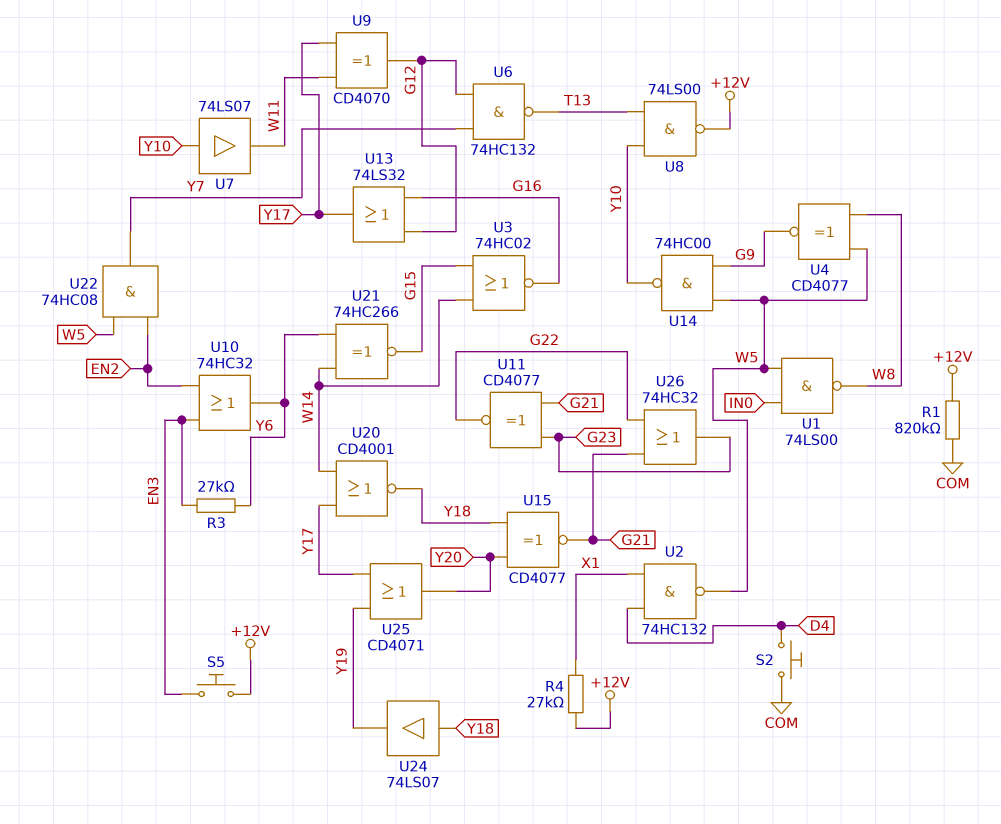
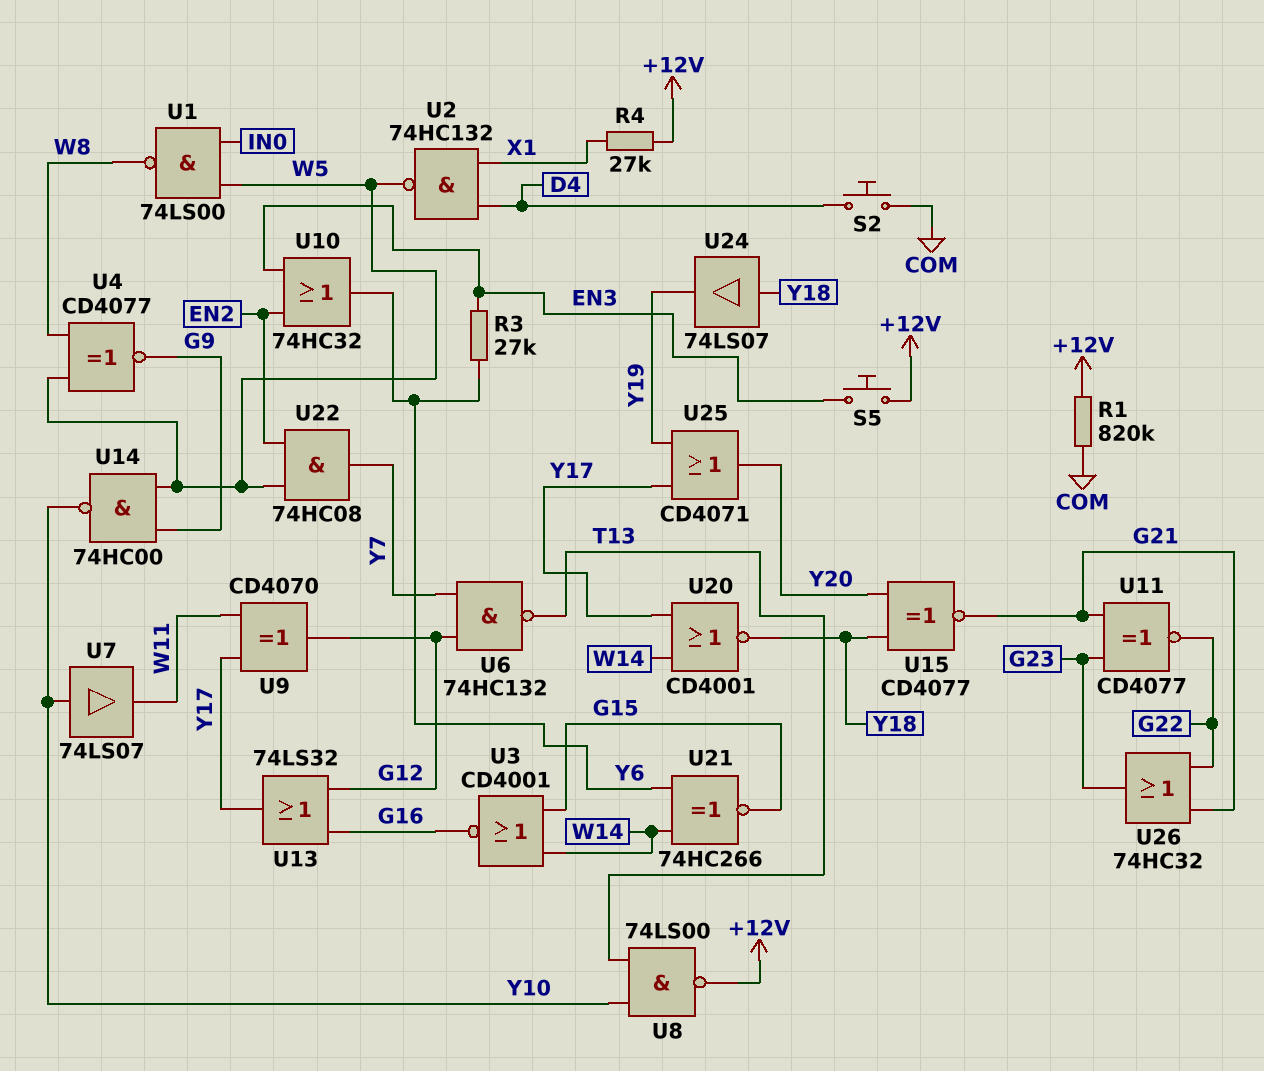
U3: NOR 74HC02 (in G15, in W14, out G16) -> NOR CD4001 (in G15, in W14, out G16)

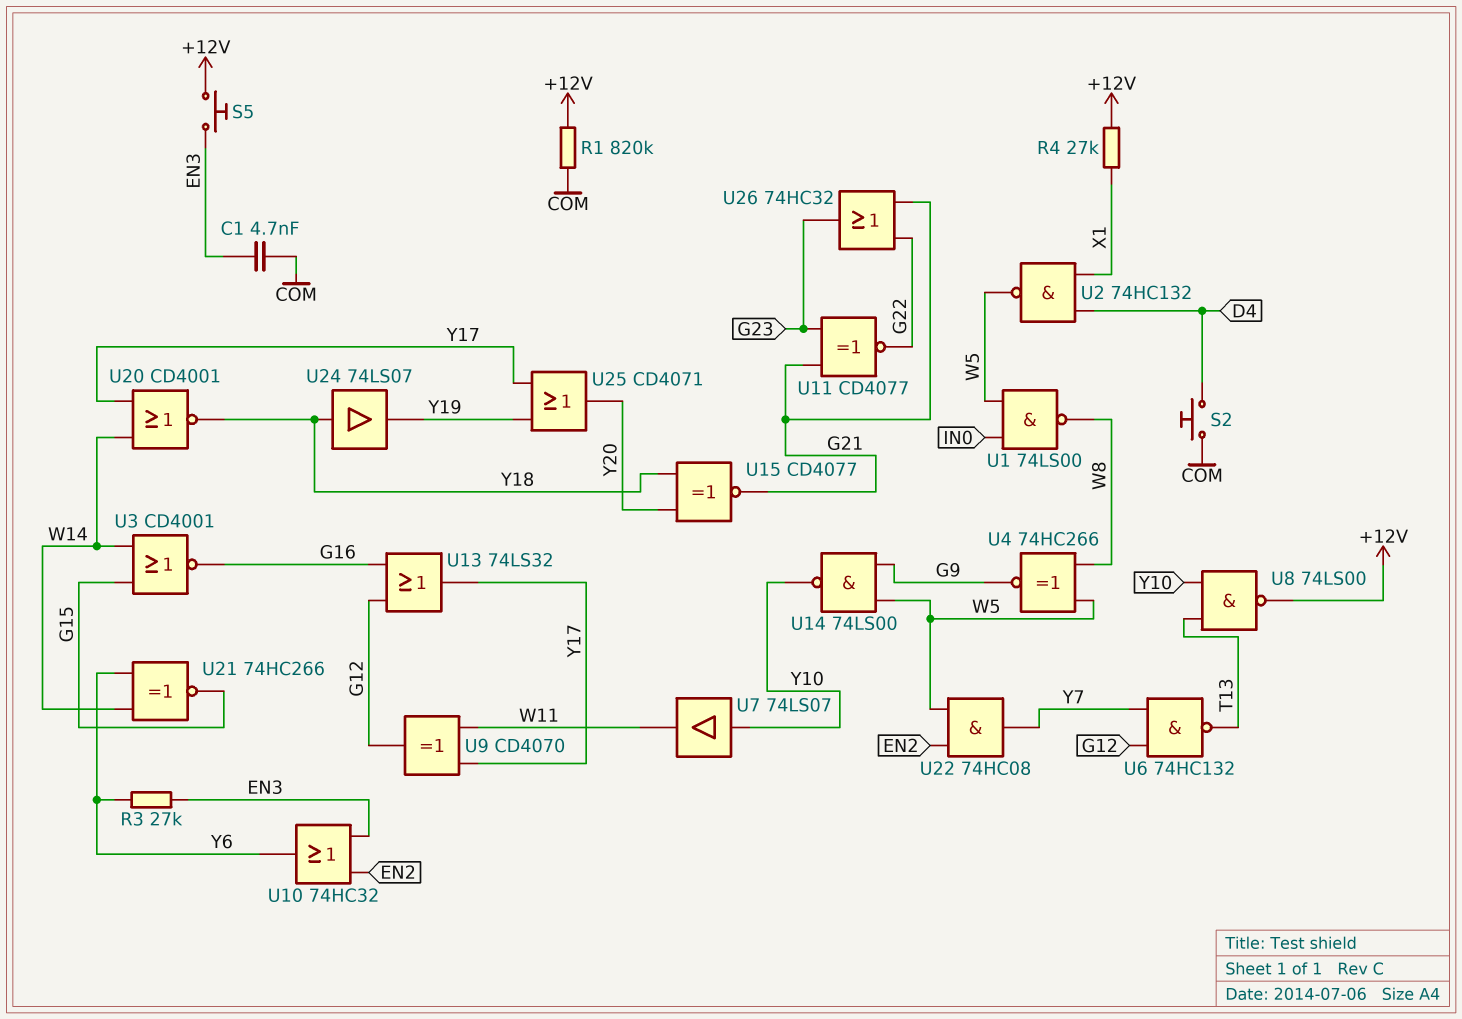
C1: none -> 4.7nF (COM, EN3)
U4: XNOR CD4077 (in W5, in W8, out G9) -> XNOR 74HC266 (in W5, in W8, out G9)
U14: NAND 74HC00 (in G9, in W5, out Y10) -> NAND 74LS00 (in G9, in W5, out Y10)

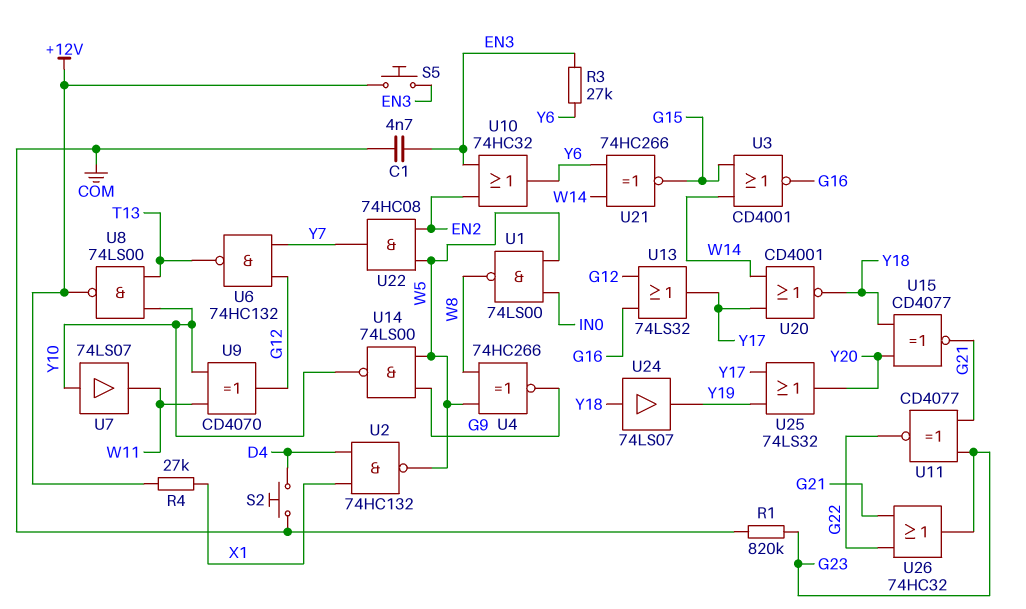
R1: 820k (+12V, COM) -> 820k (COM, G23)
U9: XOR CD4070 (in W11, in Y17, out G12) -> XOR CD4070 (in W11, in Y10, out G12)
U25: OR CD4071 (in Y17, in Y19, out Y20) -> OR 74LS32 (in Y17, in Y19, out Y20)

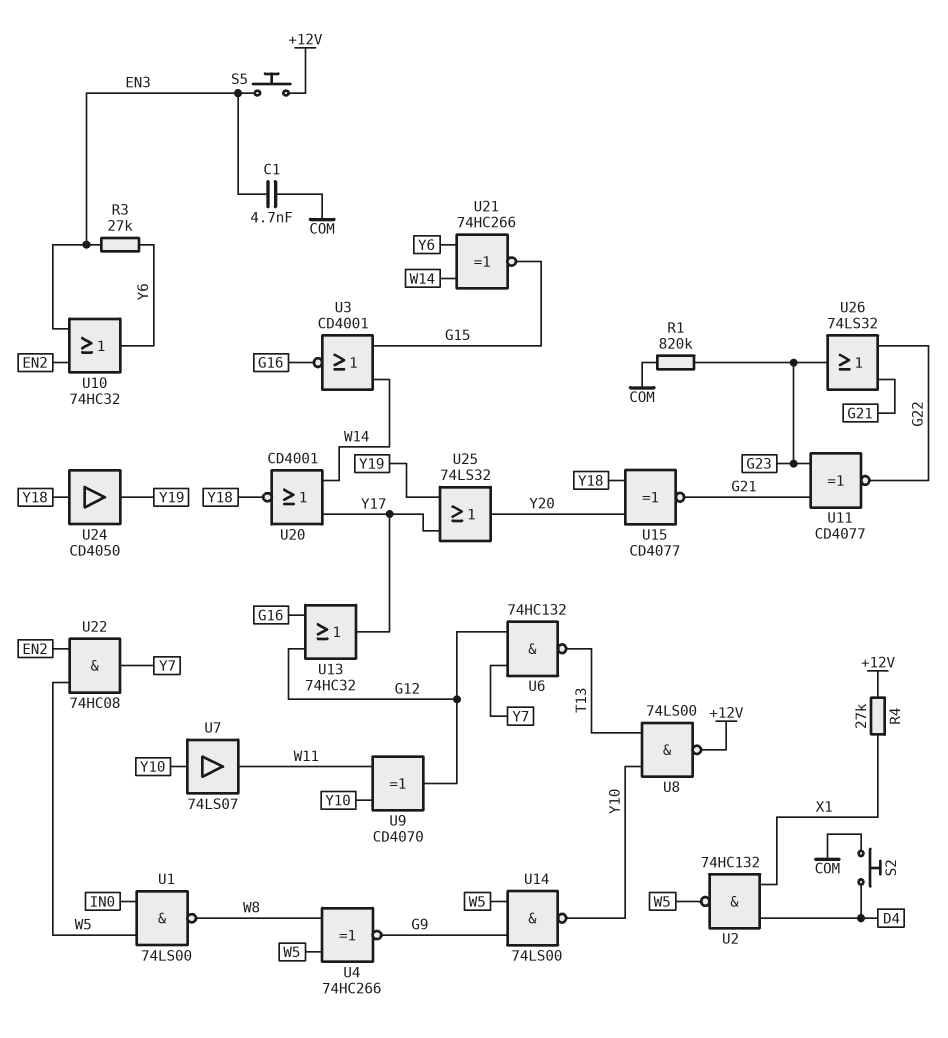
U13: OR 74LS32 (in G12, in G16, out Y17) -> OR 74HC32 (in G12, in G16, out Y17)
U24: buffer 74LS07 (in Y18, out Y19) -> buffer CD4050 (in Y18, out Y19)
U26: OR 74HC32 (in G21, in G22, out G23) -> OR 74LS32 (in G21, in G22, out G23)

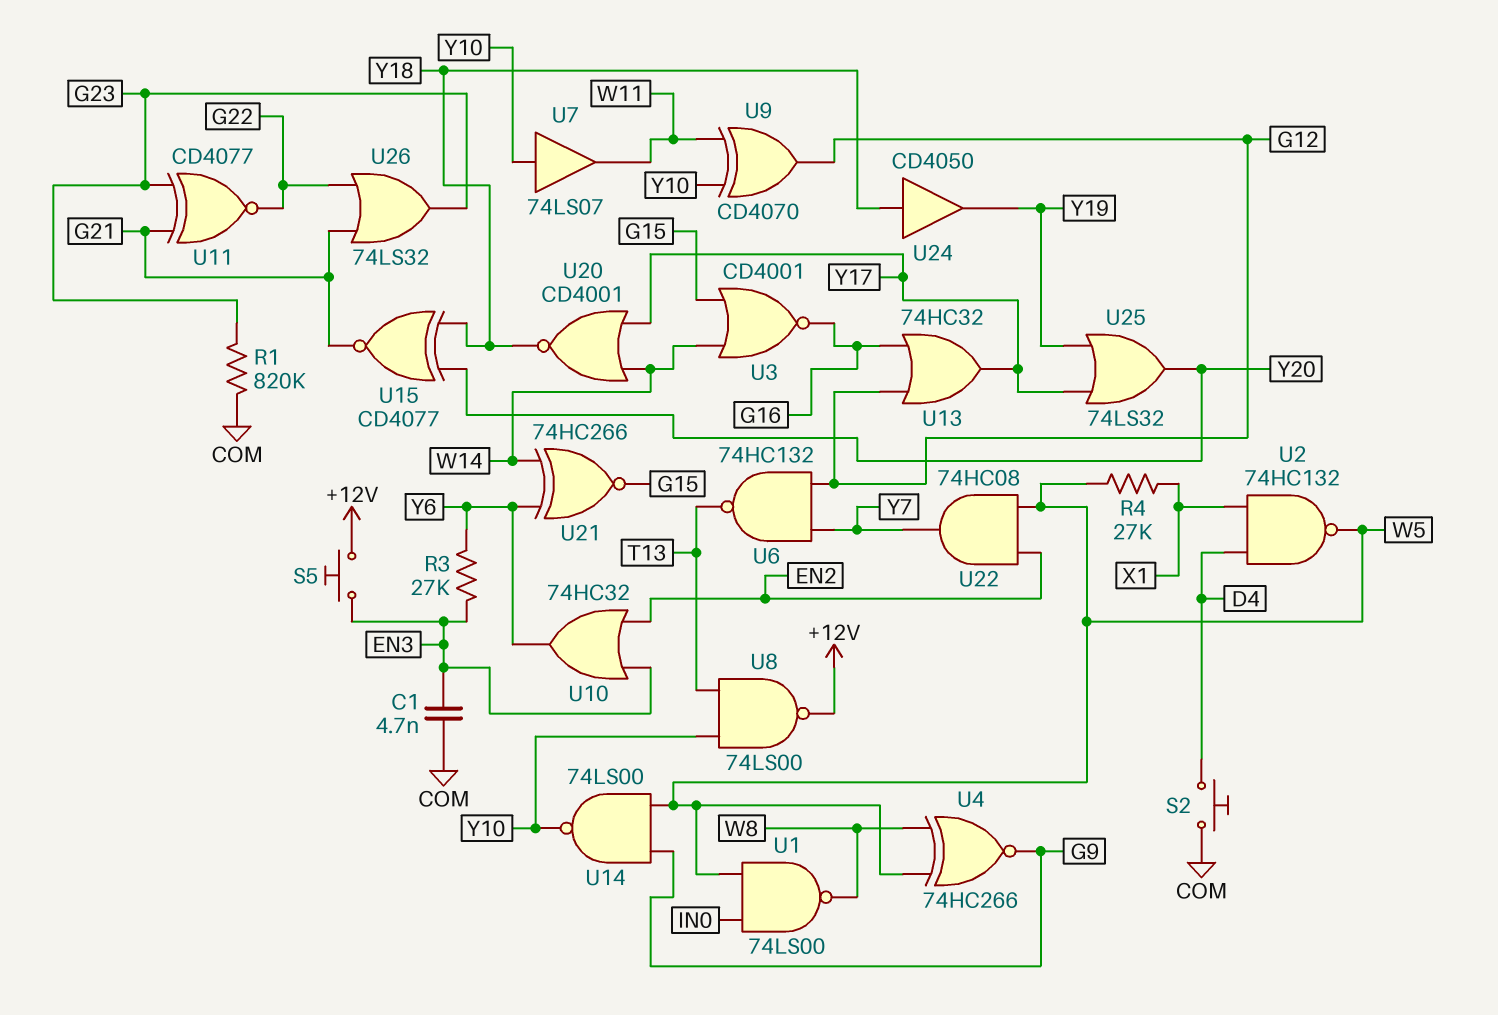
R4: 27k (+12V, X1) -> 27k (W5, X1)

